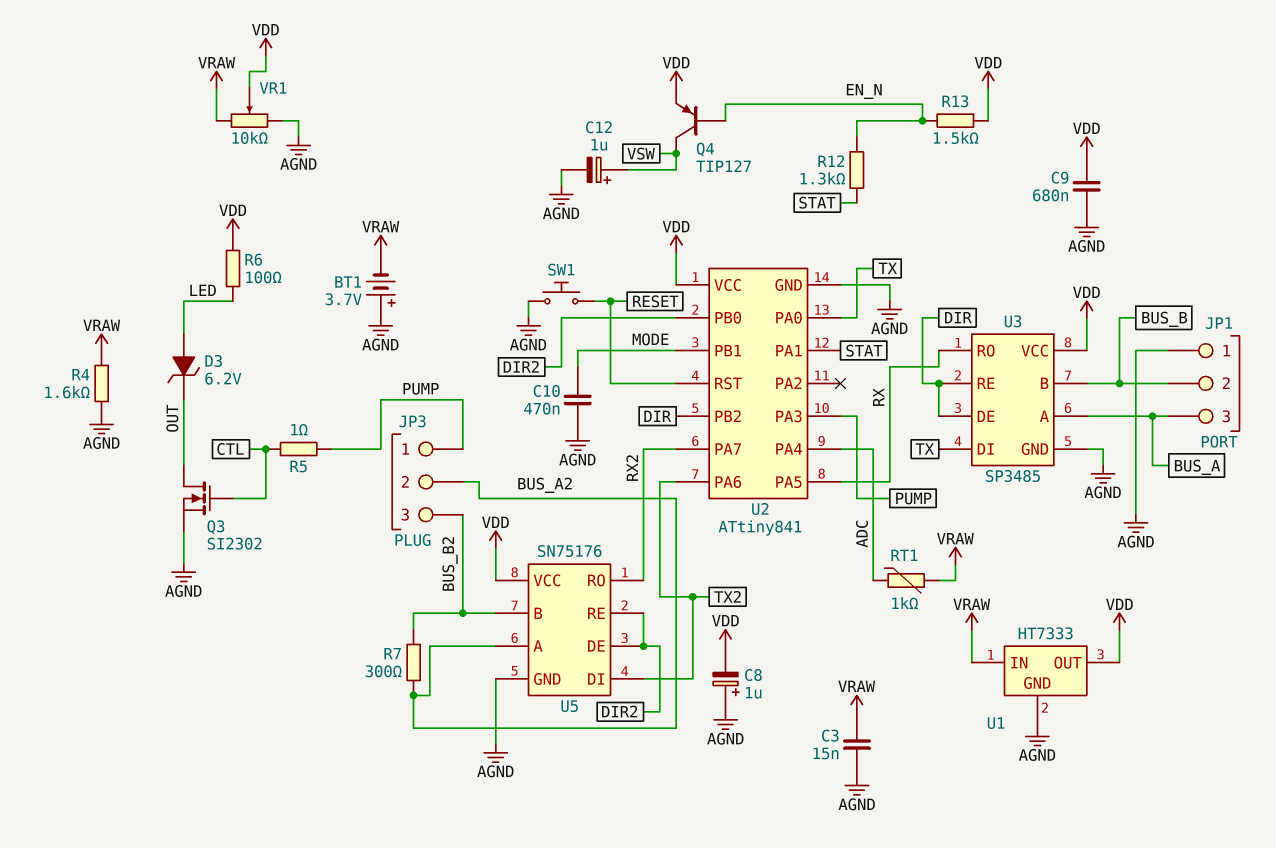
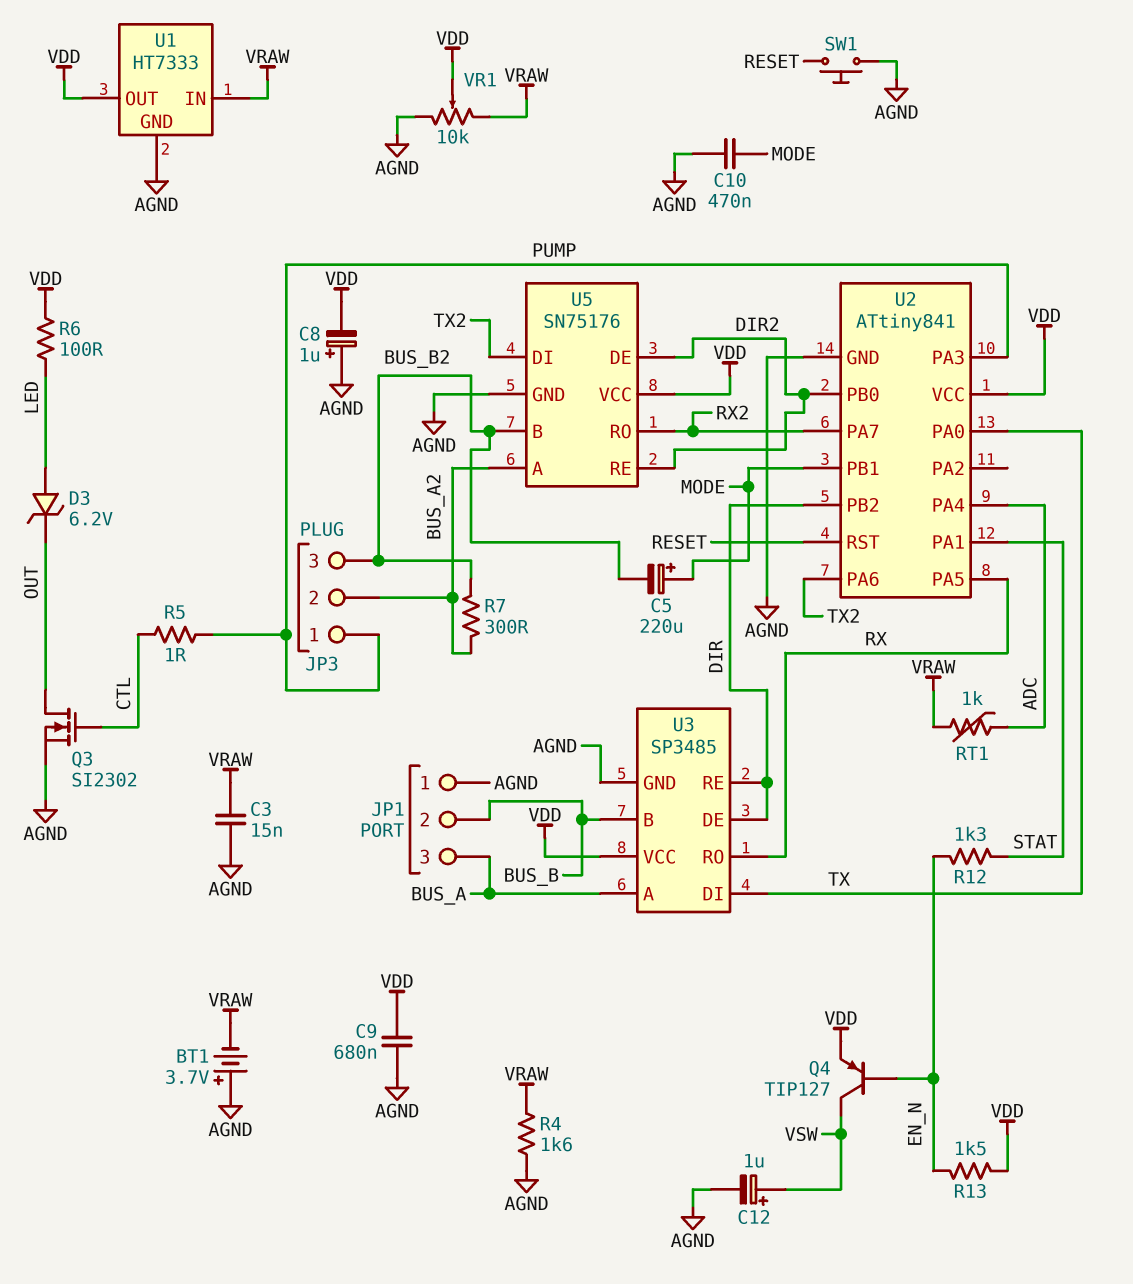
C5: none -> 220uF (plus MODE, minus BUS_B2)

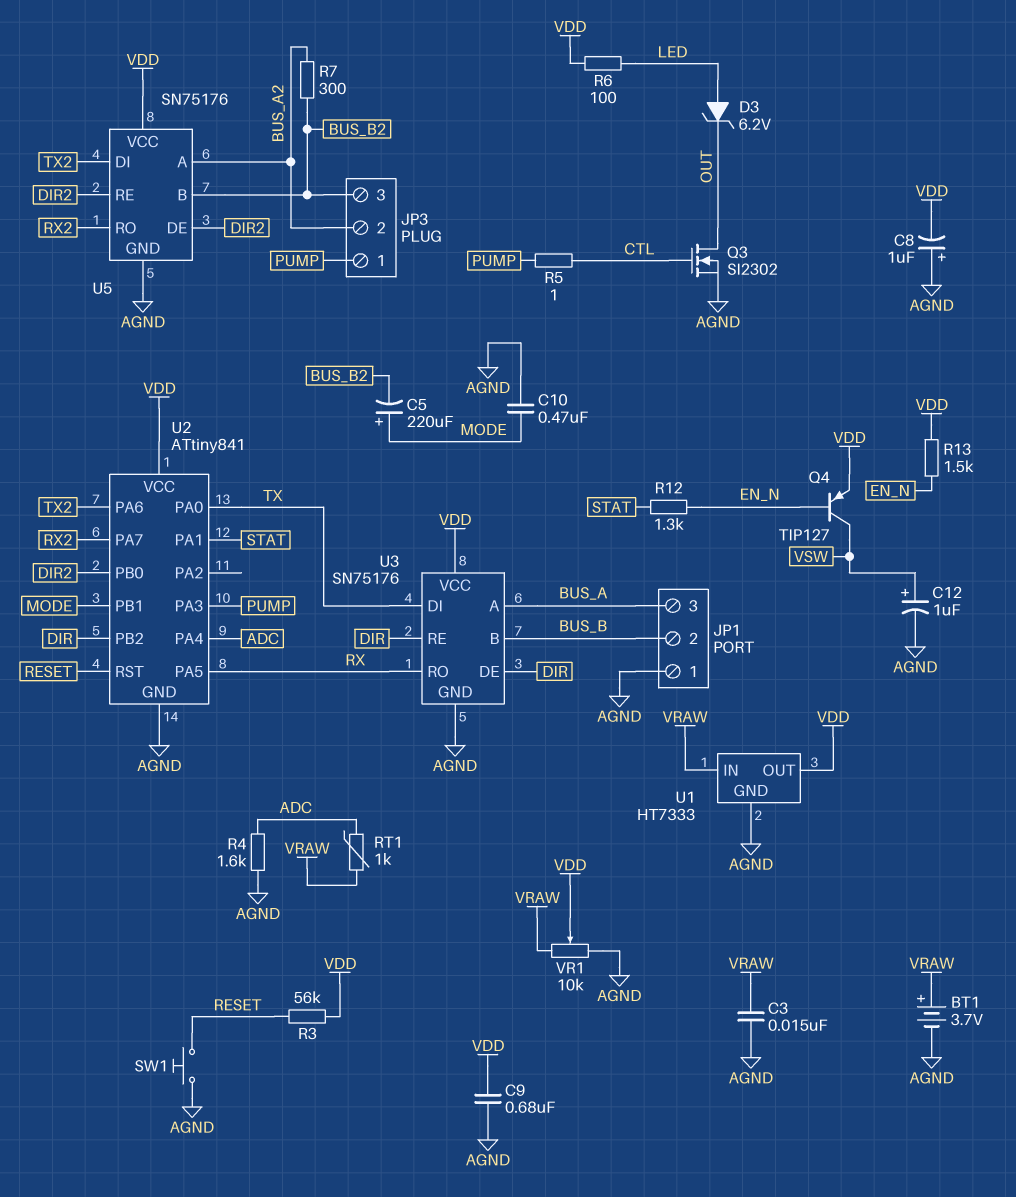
BT1: 3.7V (plus AGND, minus VRAW) -> 3.7V (plus VRAW, minus AGND)
R3: none -> 56k (RESET, VDD)
R4: 1.6k (AGND, VRAW) -> 1.6k (ADC, AGND)
U3: SP3485 -> SN75176

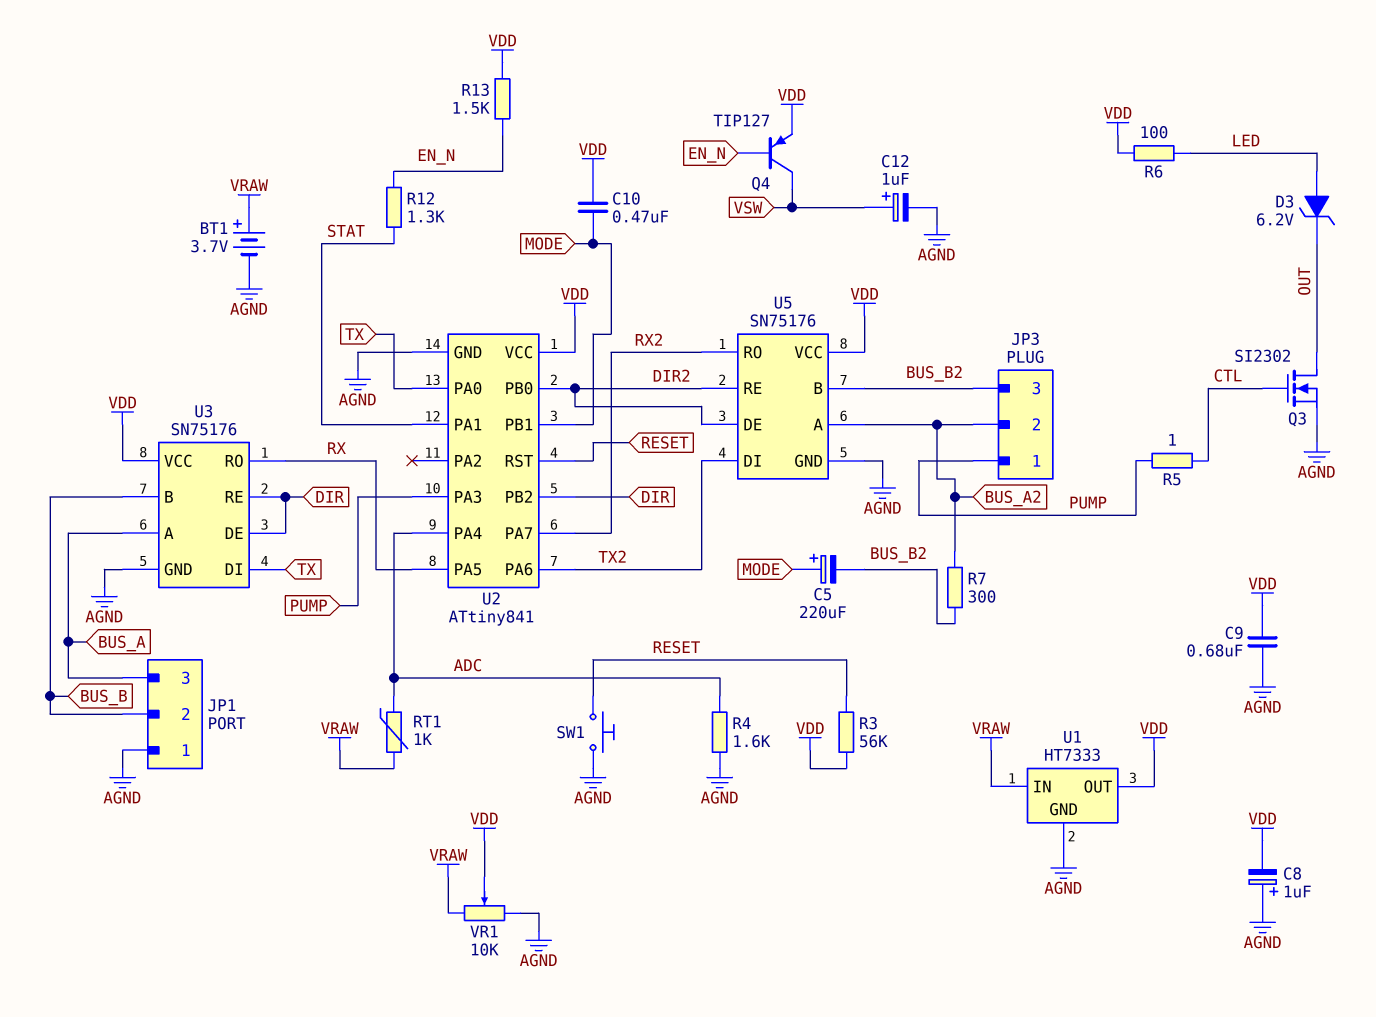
C3: 15nF (AGND, VRAW) -> none
C10: 470nF (AGND, MODE) -> 470nF (MODE, VDD)

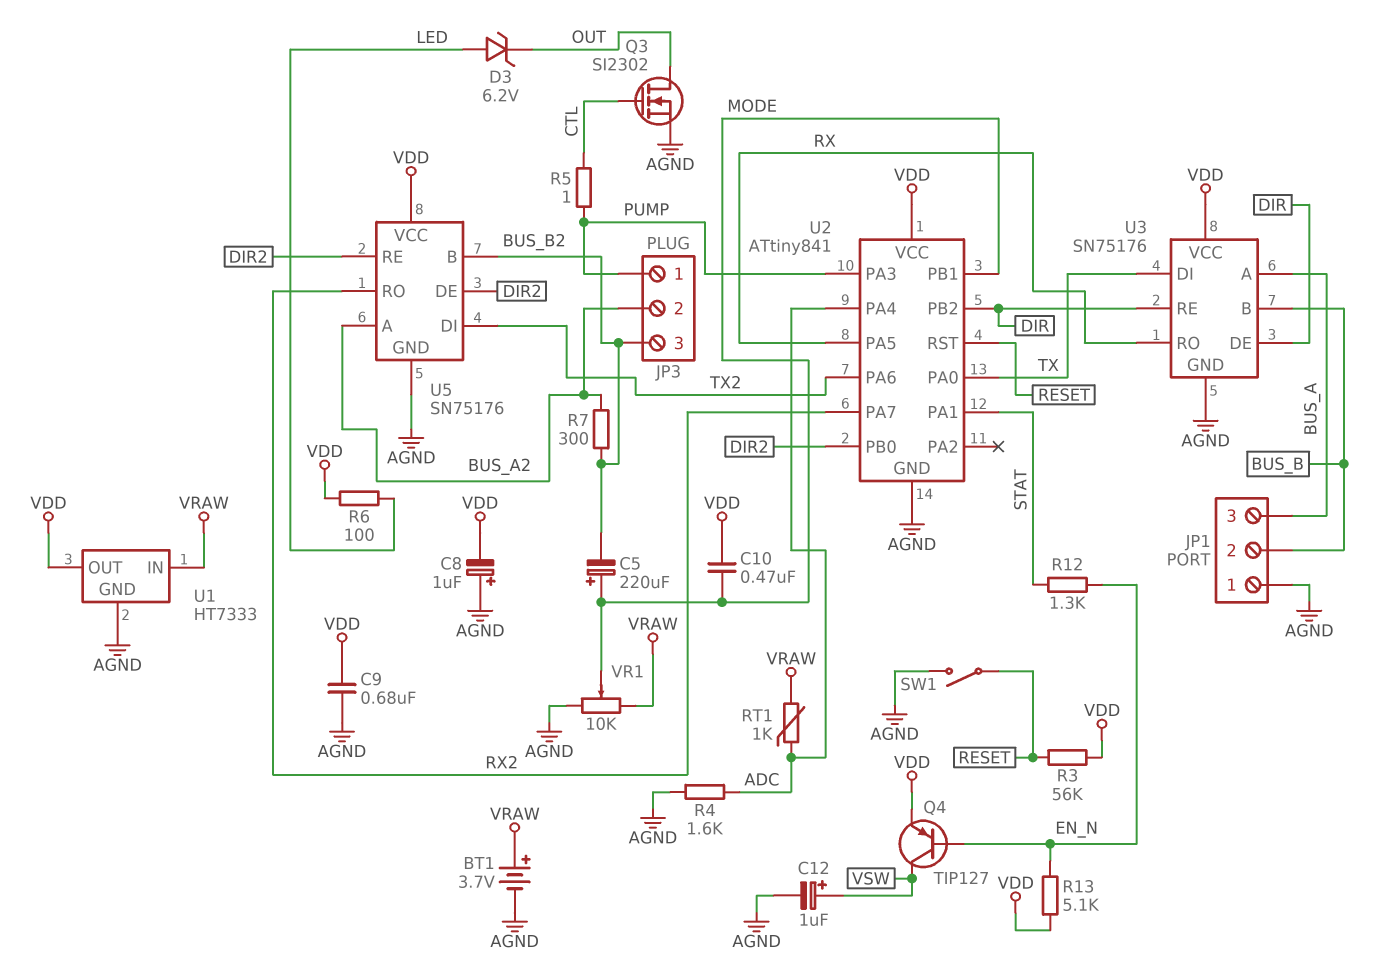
R13: 1.5k (EN_N, VDD) -> 5.1k (EN_N, VDD)
SW1: button (AGND, RESET) -> switch (AGND, RESET)
VR1: 10k (AGND, VRAW, wiper VDD) -> 10k (AGND, VRAW, wiper MODE)

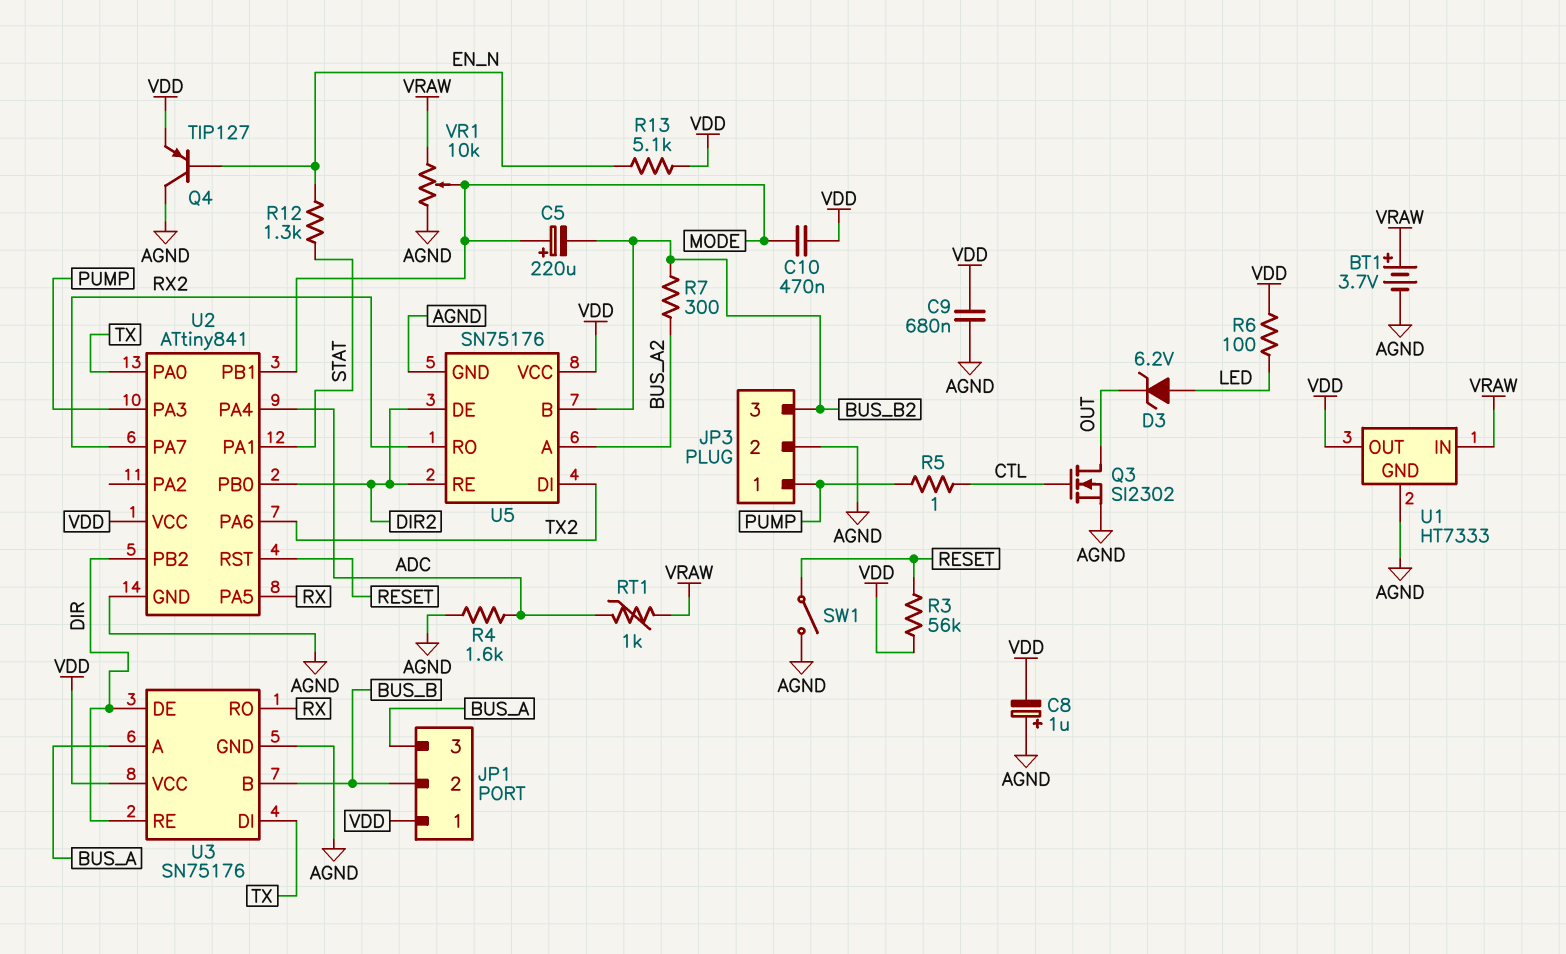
C12: 1uF (plus VSW, minus AGND) -> none
JP1 pin 1: AGND -> VDD
JP3 pin 2: BUS_A2 -> AGND
Q4: PNP TIP127 (B EN_N, C VSW, E VDD) -> PNP TIP127 (B EN_N, C AGND, E VDD)

